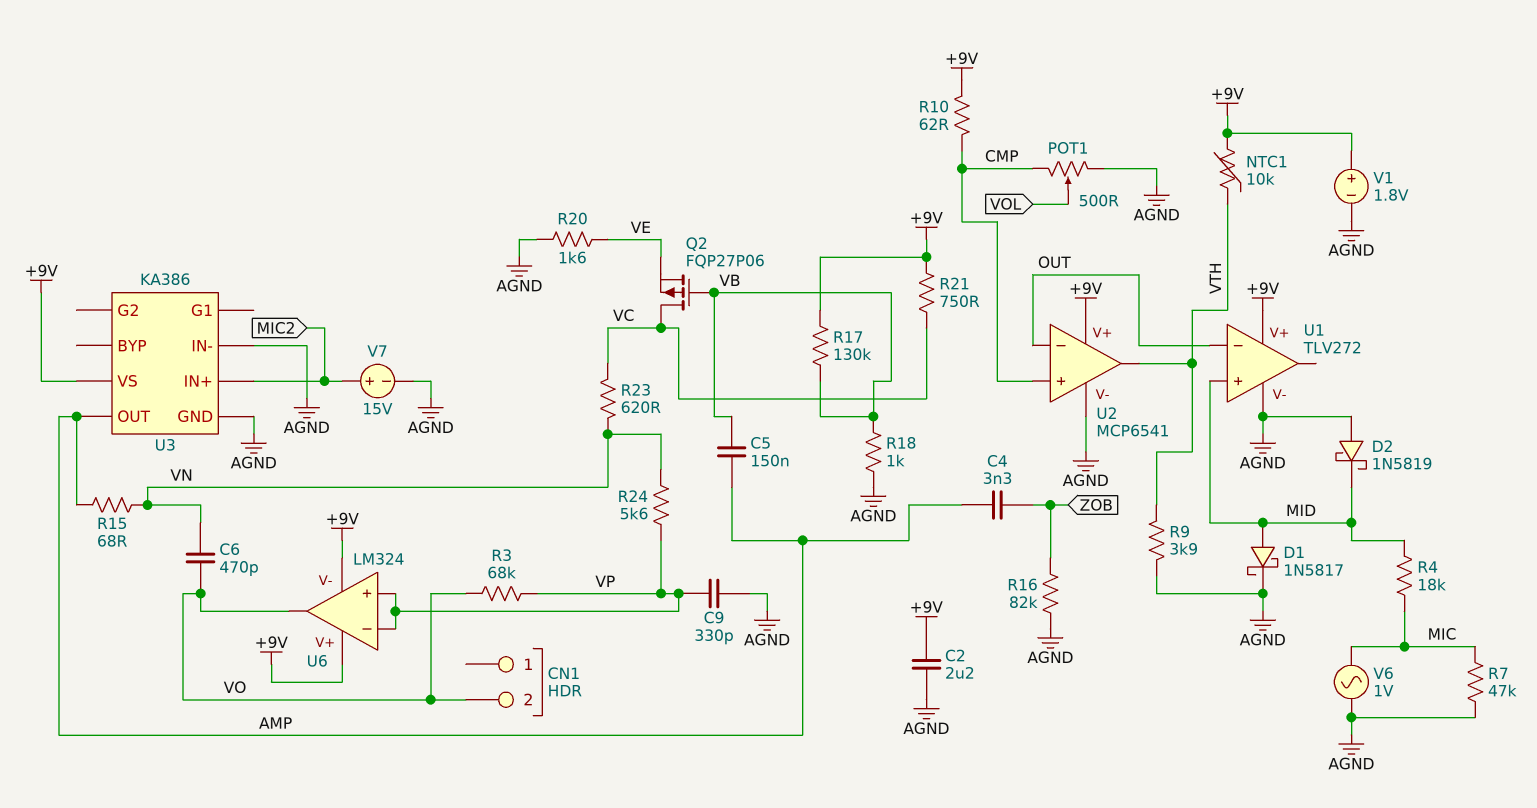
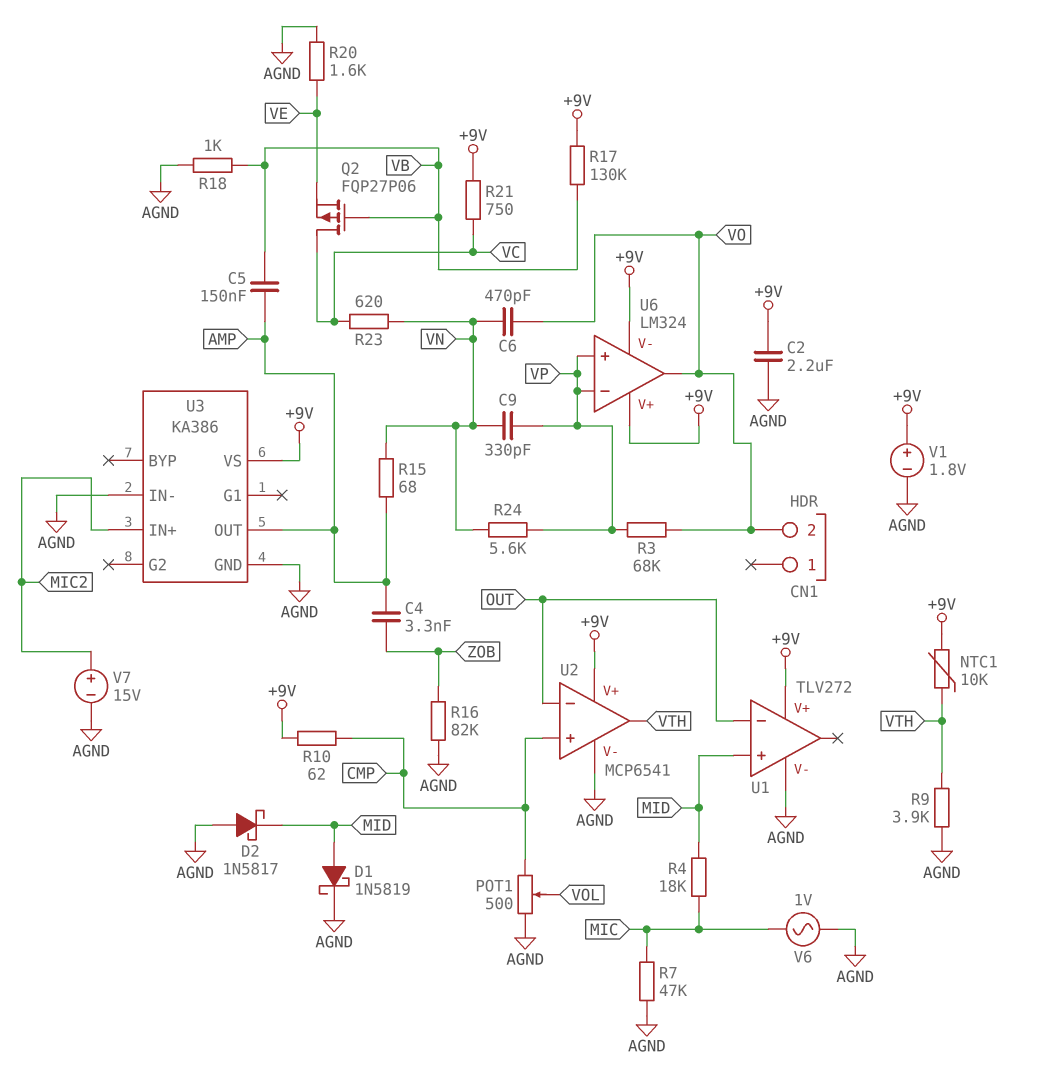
C9: 330pF (AGND, VP) -> 330pF (VN, VP)
D1: schottky 1N5817 (A MID, K AGND) -> schottky 1N5819 (A MID, K AGND)
D2: schottky 1N5819 (A AGND, K MID) -> schottky 1N5817 (A AGND, K MID)

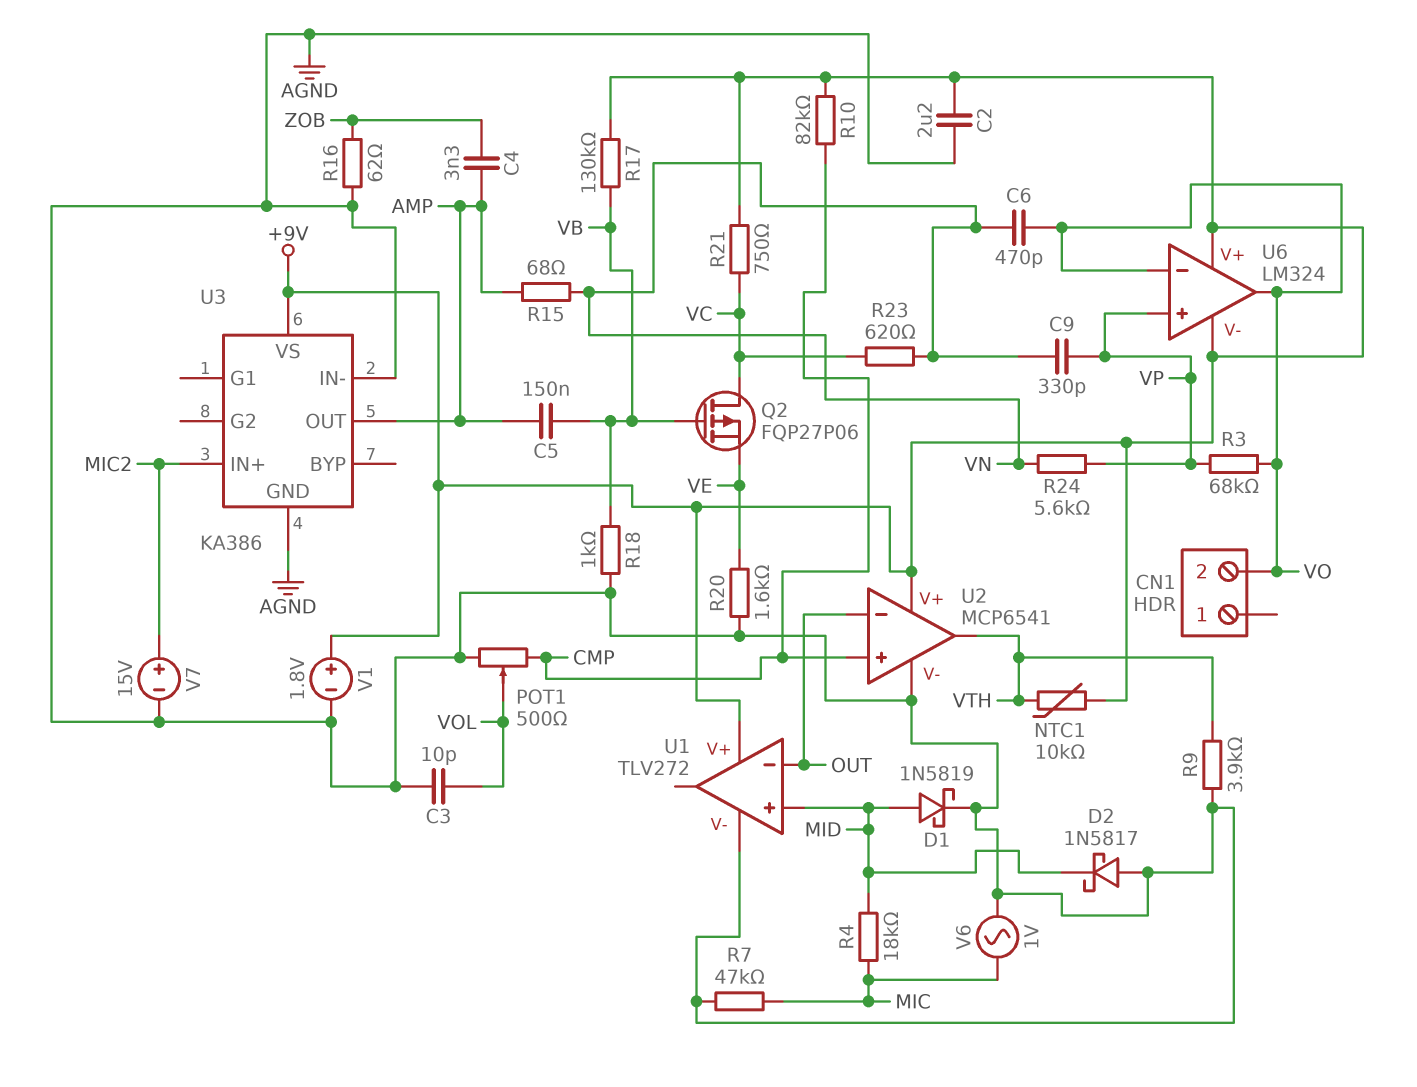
C3: none -> 10pF (AGND, VOL)
R10: 62 (+9V, CMP) -> 82k (+9V, CMP)
R16: 82k (AGND, ZOB) -> 62 (AGND, ZOB)
U6 pin in-: VP -> VO

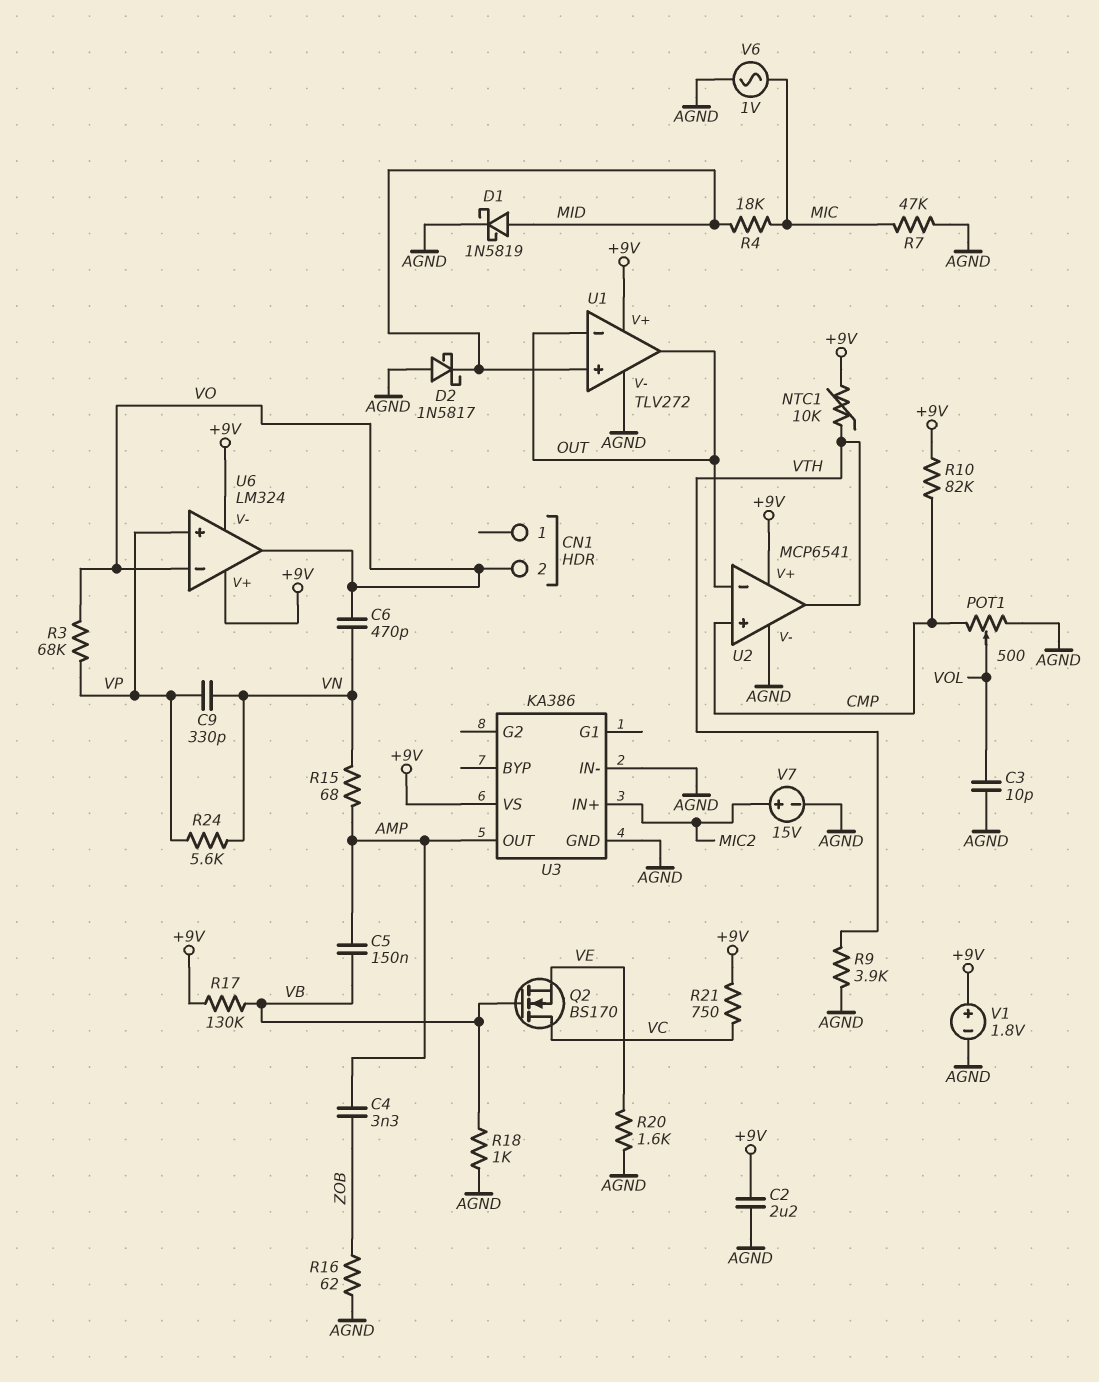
Q2: PMOS FQP27P06 (G VB, D VC, S VE) -> NMOS BS170 (G VB, D VC, S VE)
R23: 620 (VC, VN) -> none
U1 pin out: none -> OUT

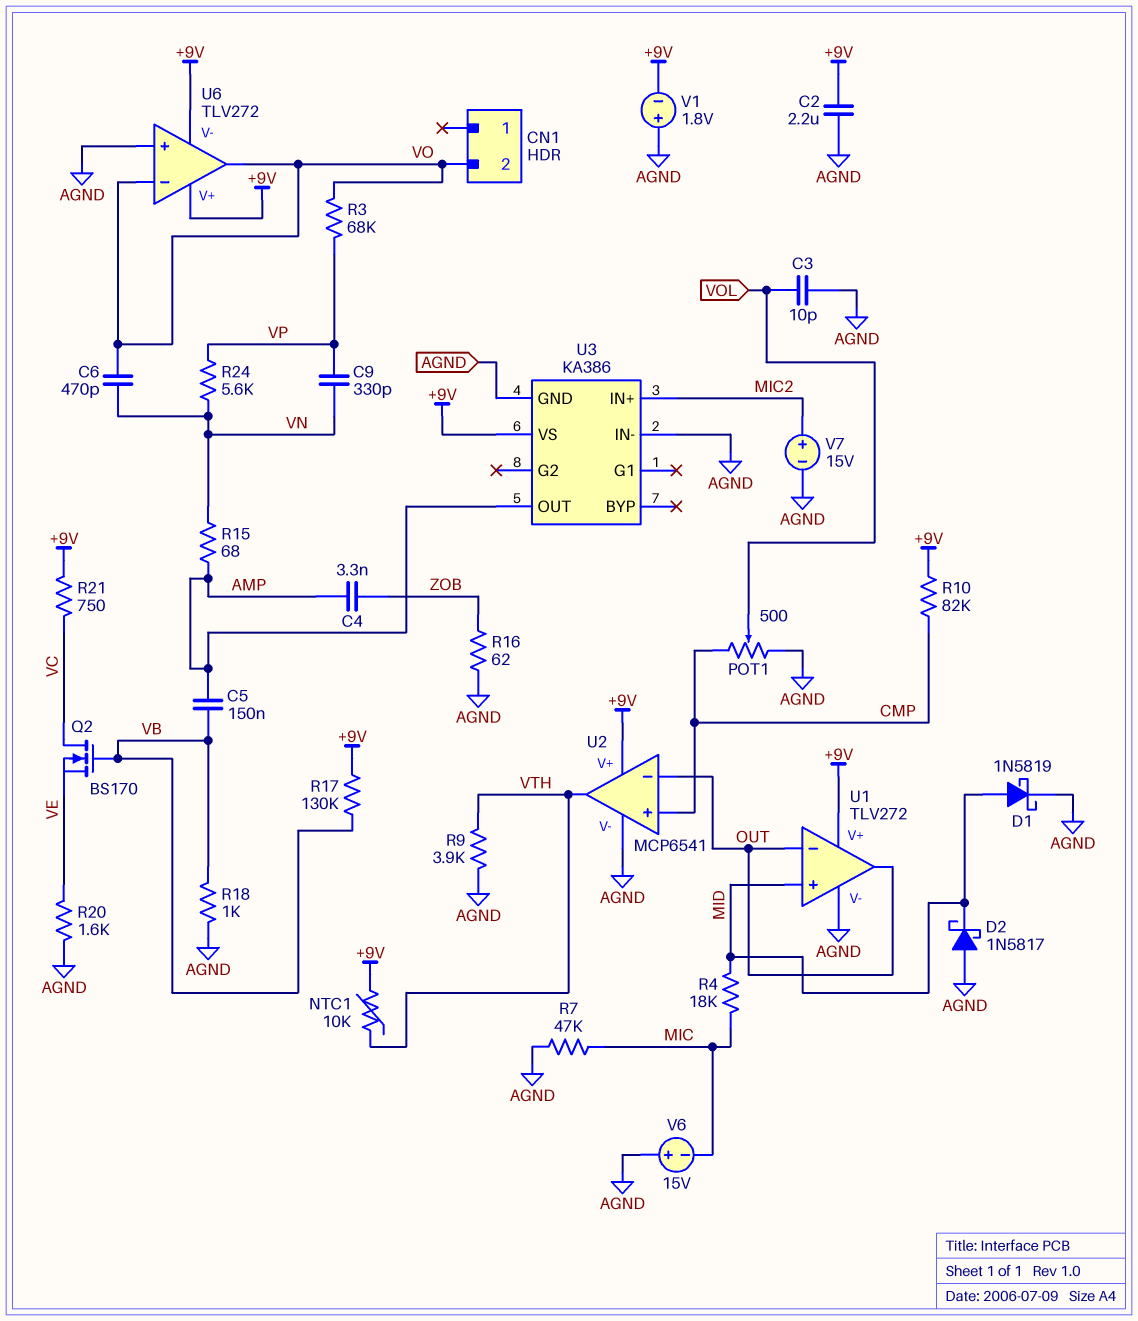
U6: LM324 -> TLV272
U6 pin in+: VP -> AGND
V1: 1.8V (plus +9V, minus AGND) -> 1.8V (plus AGND, minus +9V)
V6: AC 1V (AGND, MIC) -> 15V (plus AGND, minus MIC)

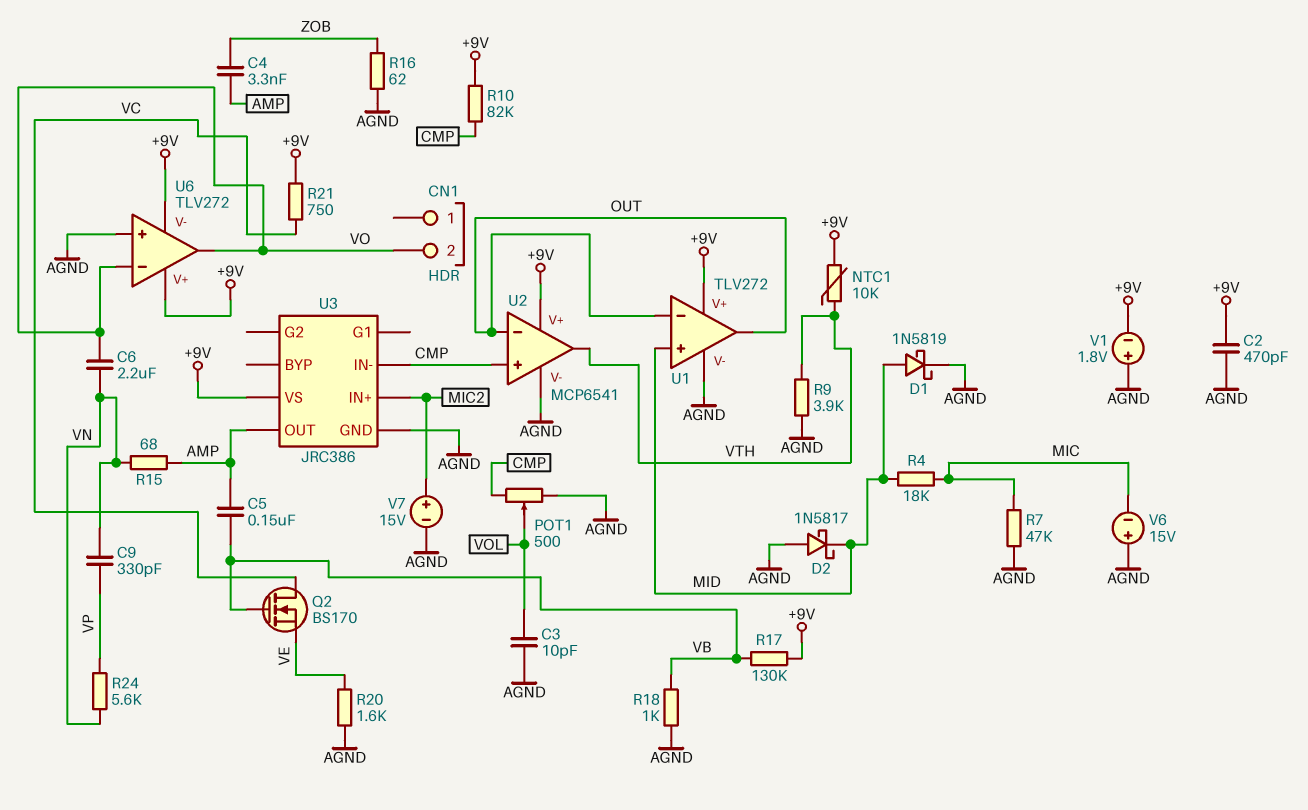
C2: 2.2uF (+9V, AGND) -> 470pF (+9V, AGND)
C6: 470pF (VN, VO) -> 2.2uF (VN, VO)
R3: 68k (VO, VP) -> none
U3: KA386 -> JRC386
U3 pin IN-: AGND -> CMP

